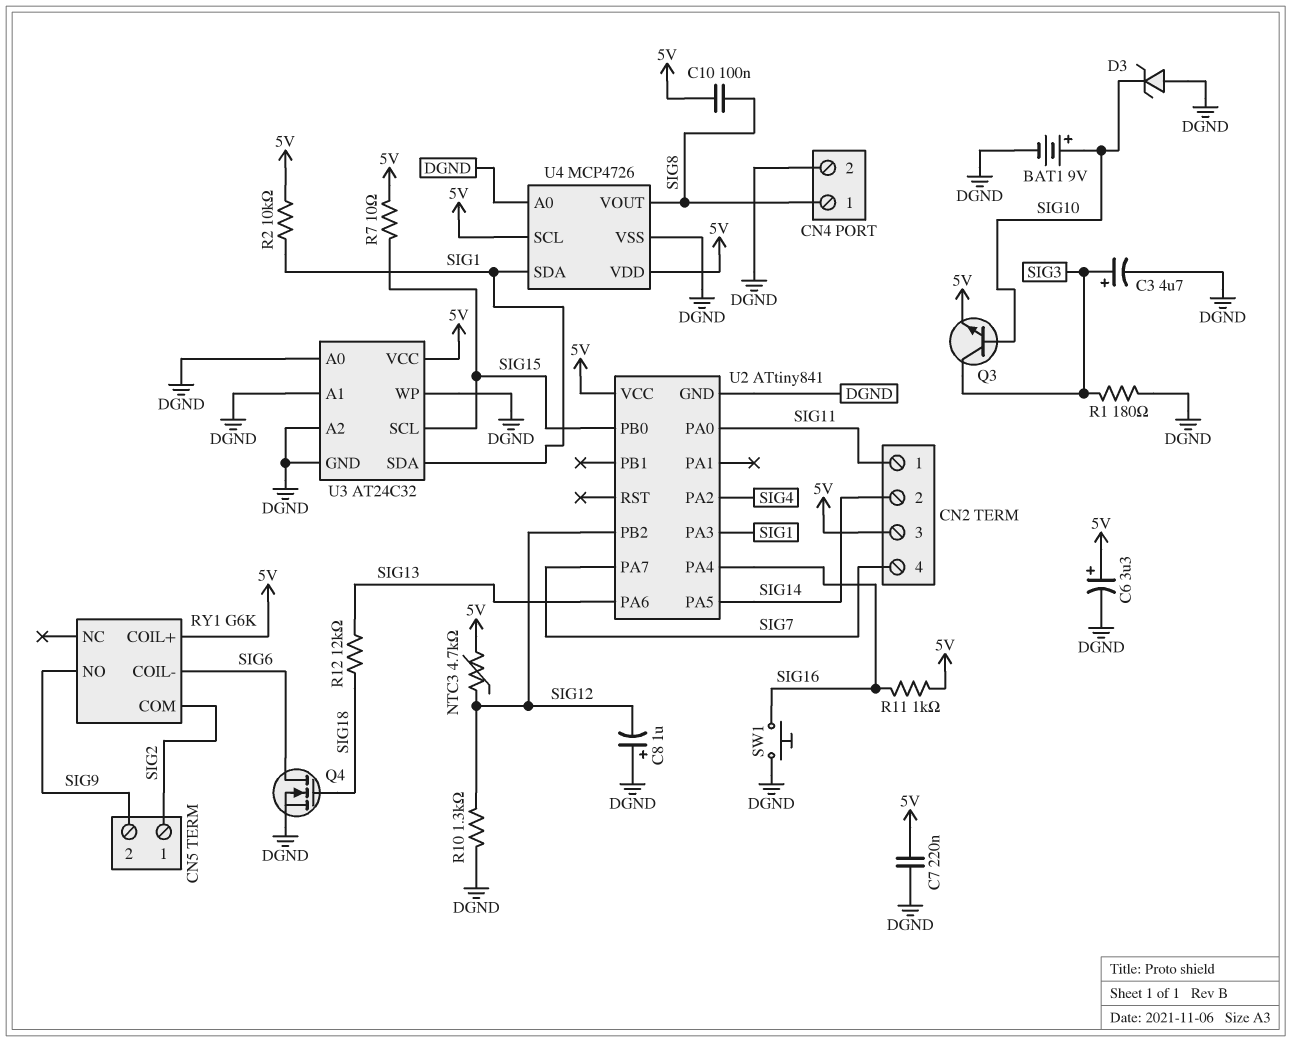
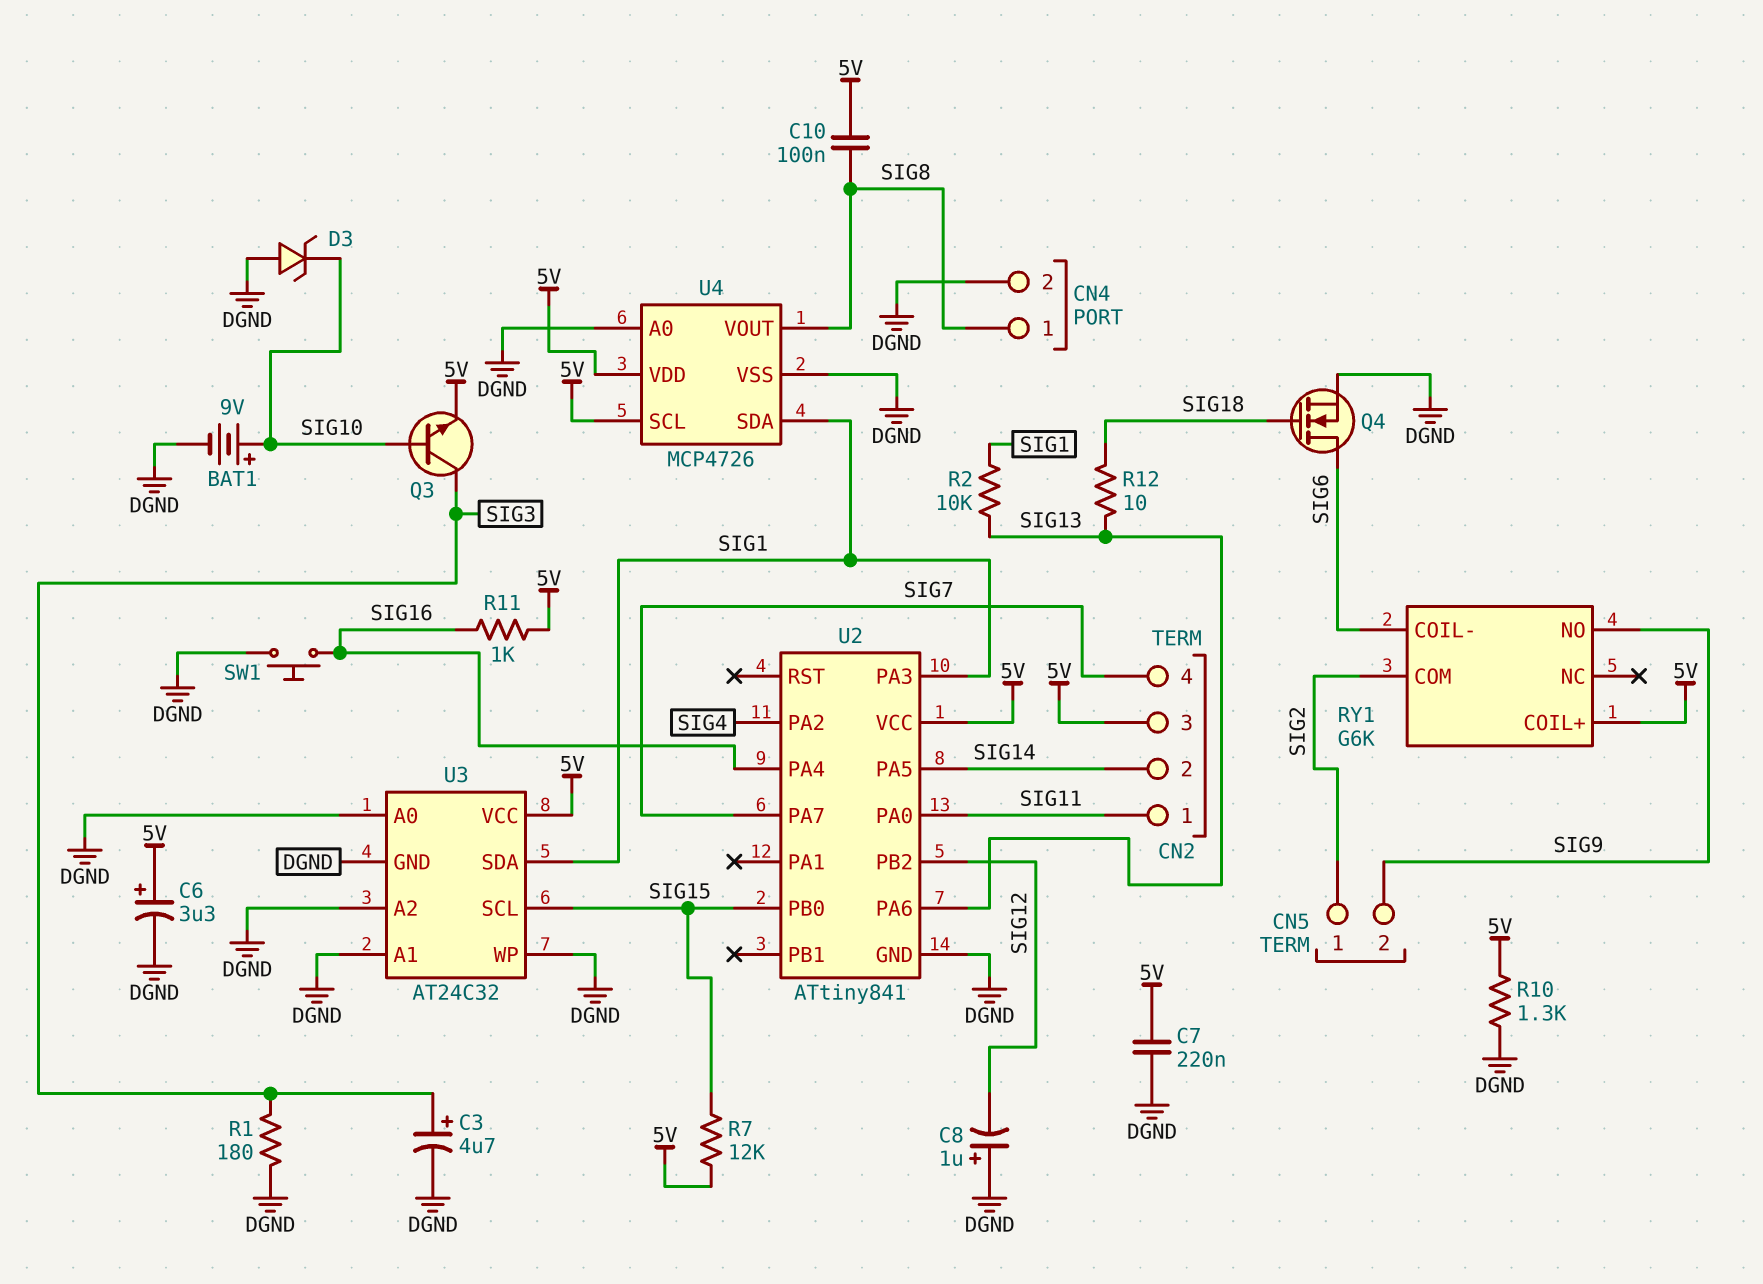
NTC3: 4.7k (5V, SIG12) -> none
R2: 10k (5V, SIG1) -> 10k (SIG1, SIG13)
R7: 10 (5V, SIG15) -> 12k (5V, SIG15)
R10: 1.3k (DGND, SIG12) -> 1.3k (5V, DGND)
R12: 12k (SIG13, SIG18) -> 10 (SIG13, SIG18)

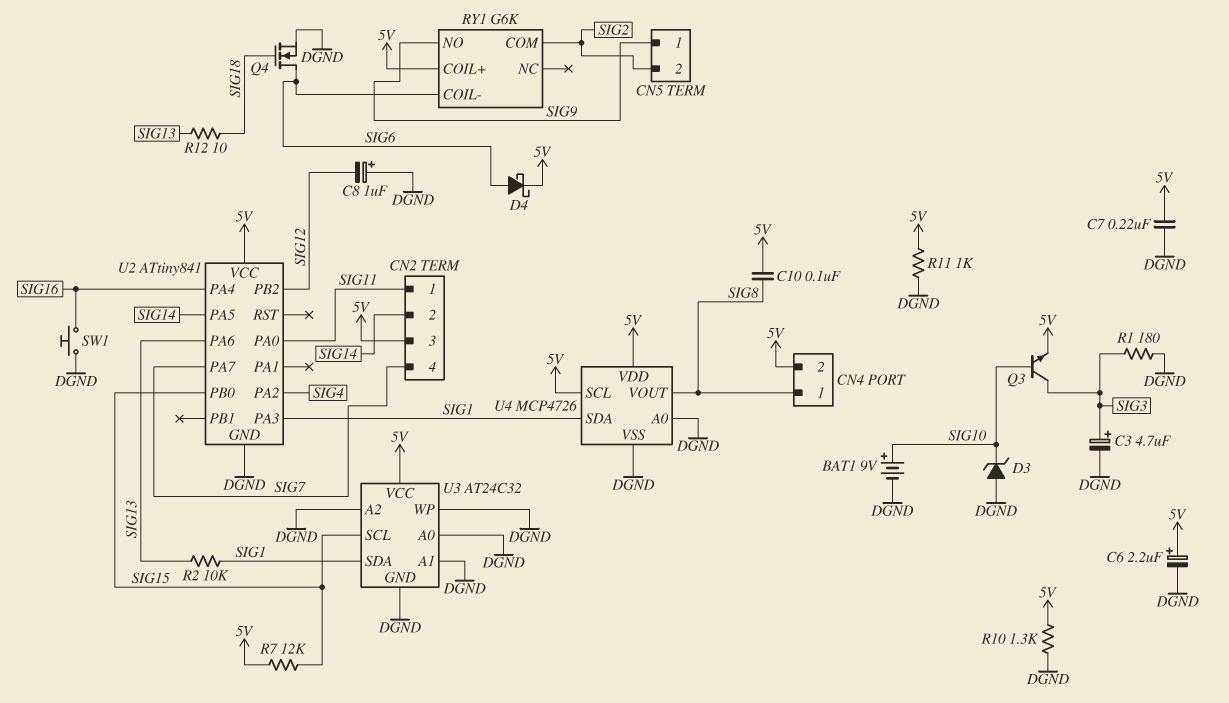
C6: 3.3uF (plus 5V, minus DGND) -> 2.2uF (plus 5V, minus DGND)
CN4 pin 2: DGND -> 5V
CN5 pin 1: SIG2 -> SIG9
CN5 pin 2: SIG9 -> SIG2
D4: none -> schottky (A SIG6, K 5V)
R11: 1k (5V, SIG16) -> 1k (5V, DGND)

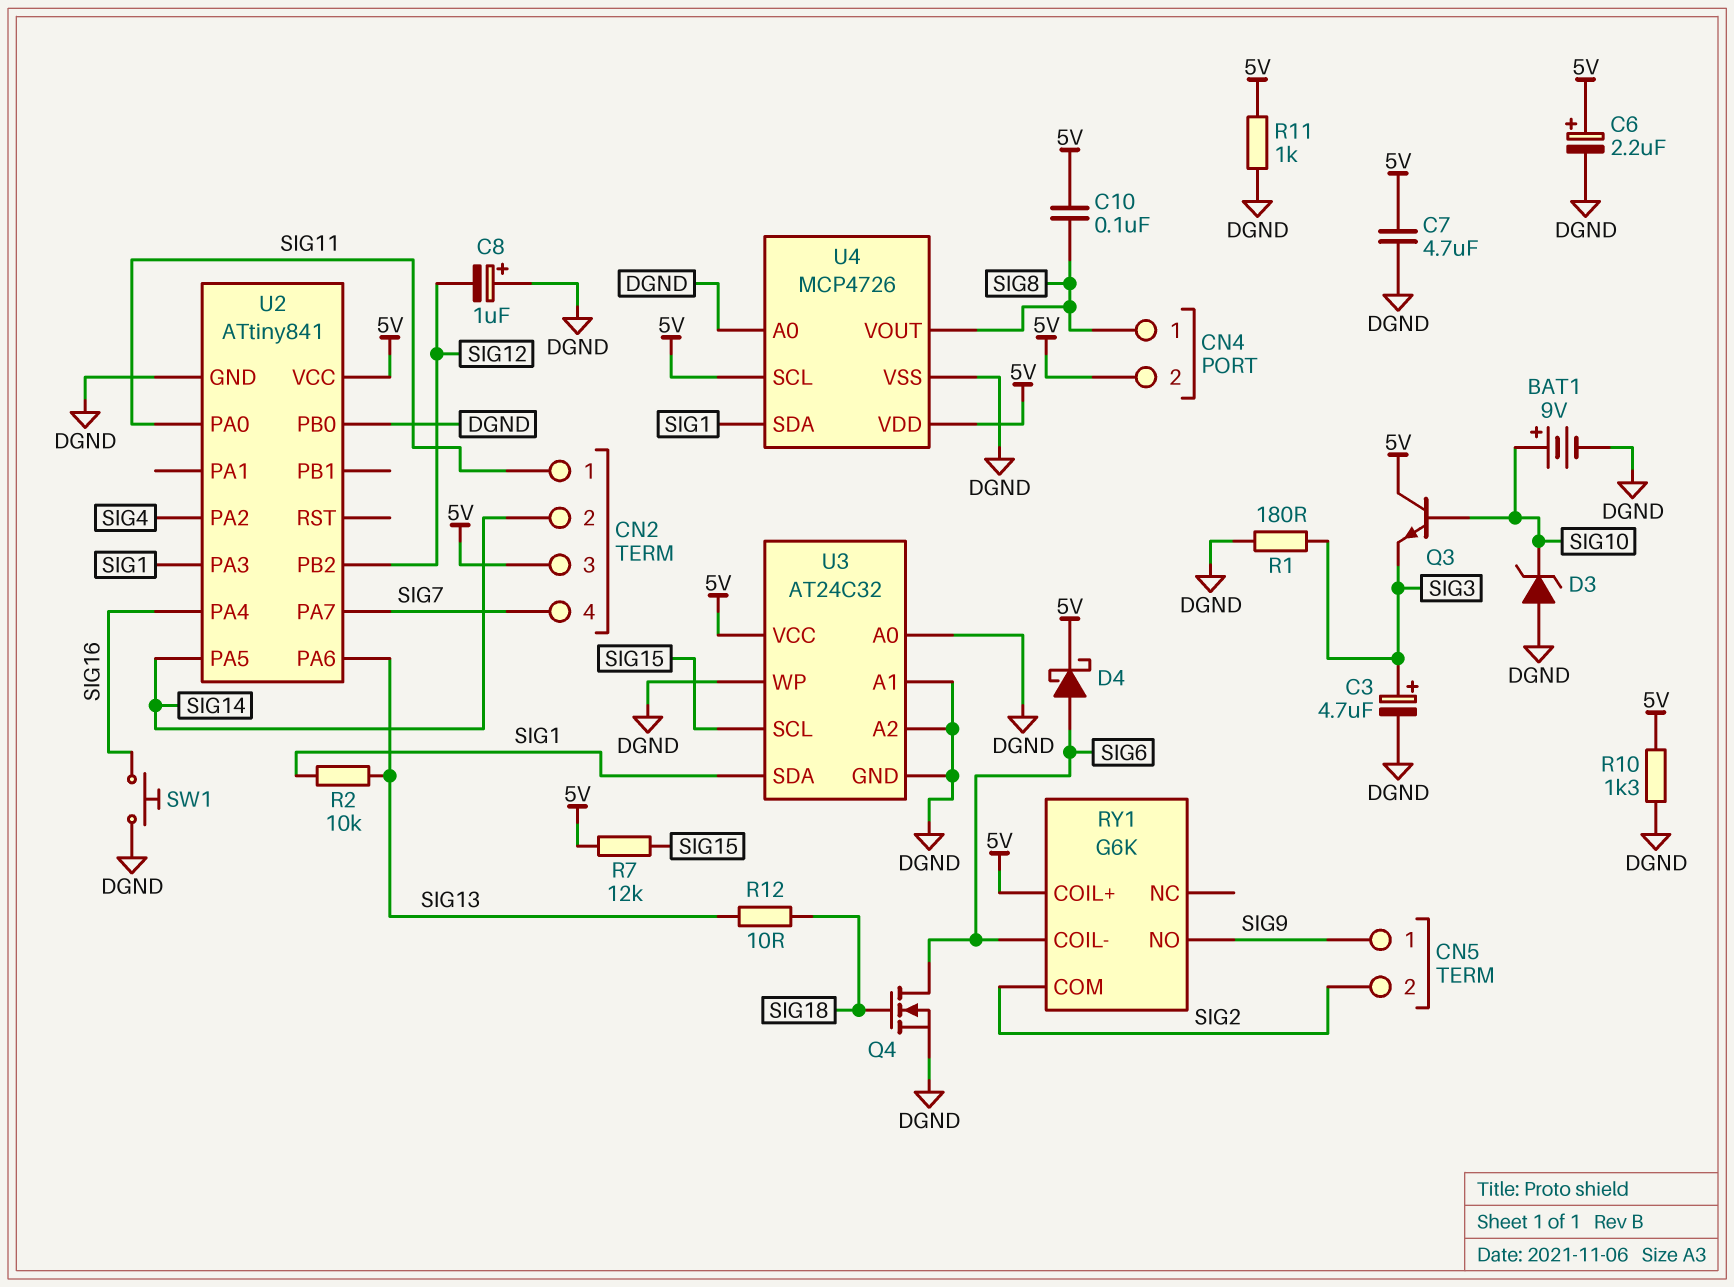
C7: 220nF (5V, DGND) -> 4.7uF (5V, DGND)
Q3: NPN (B SIG10, C SIG3, E 5V) -> NPN (B SIG10, C 5V, E SIG3)
U2 pin PB0: SIG15 -> DGND

